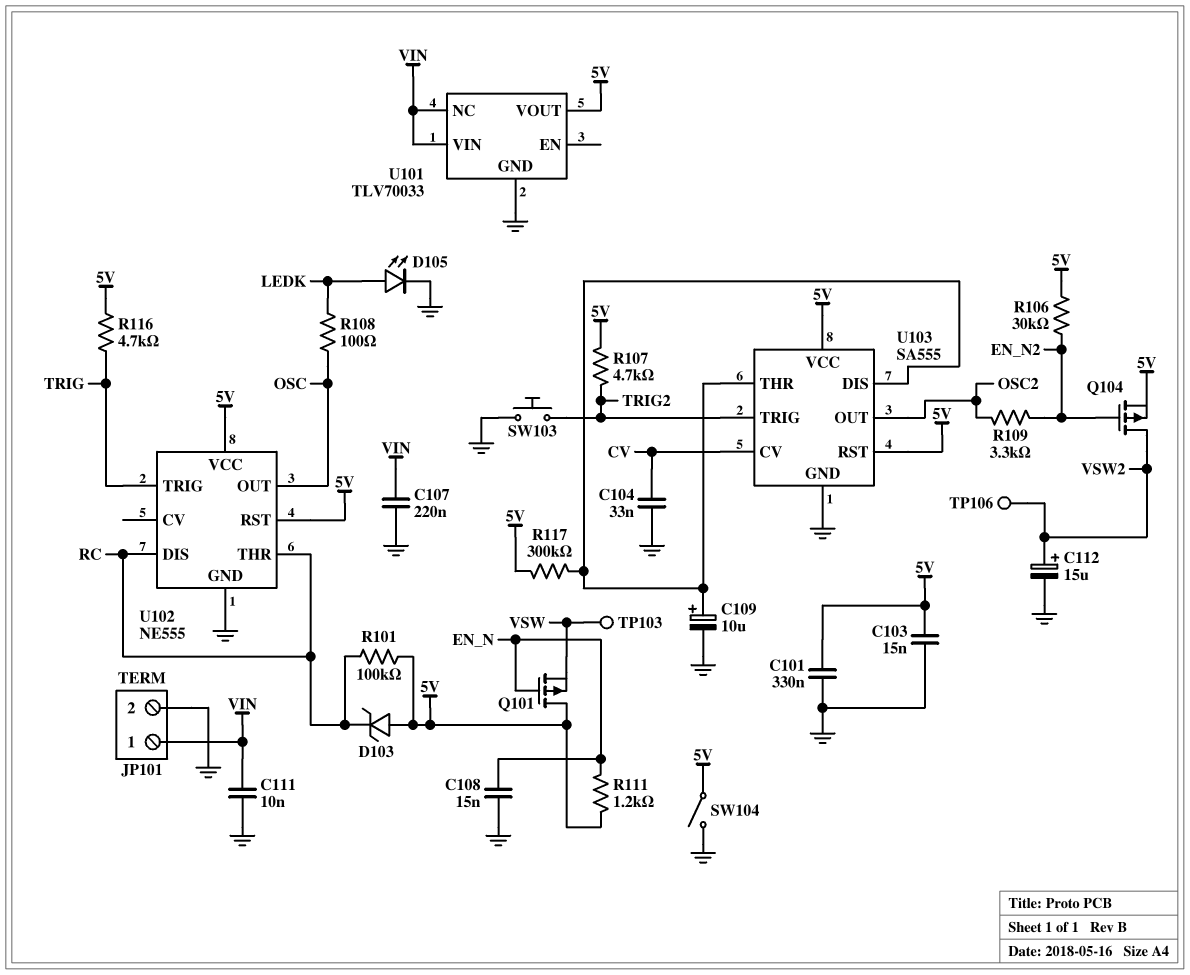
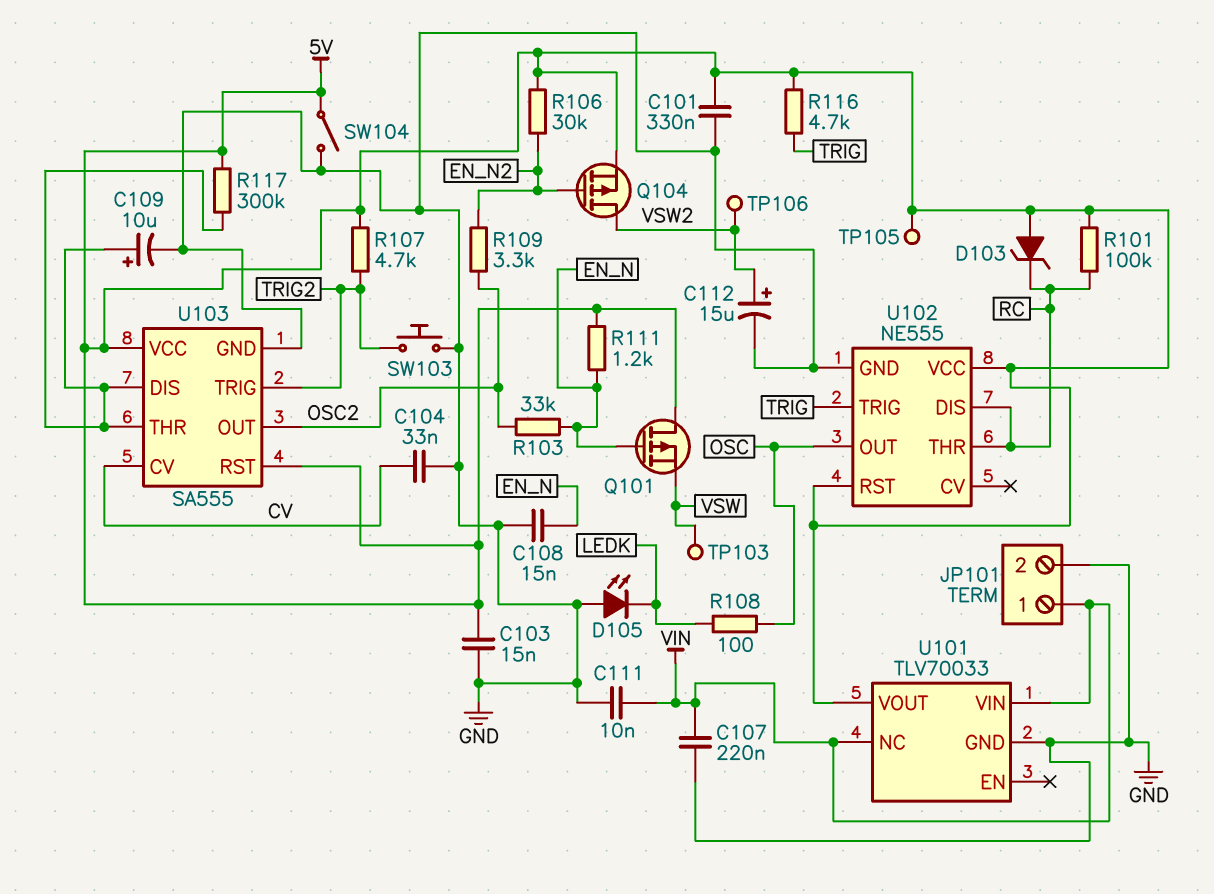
D105: LED (A LEDK, K GND) -> LED (A GND, K LEDK)
R103: none -> 33k (EN_N, OSC2)
TP105: none -> test point (5V)

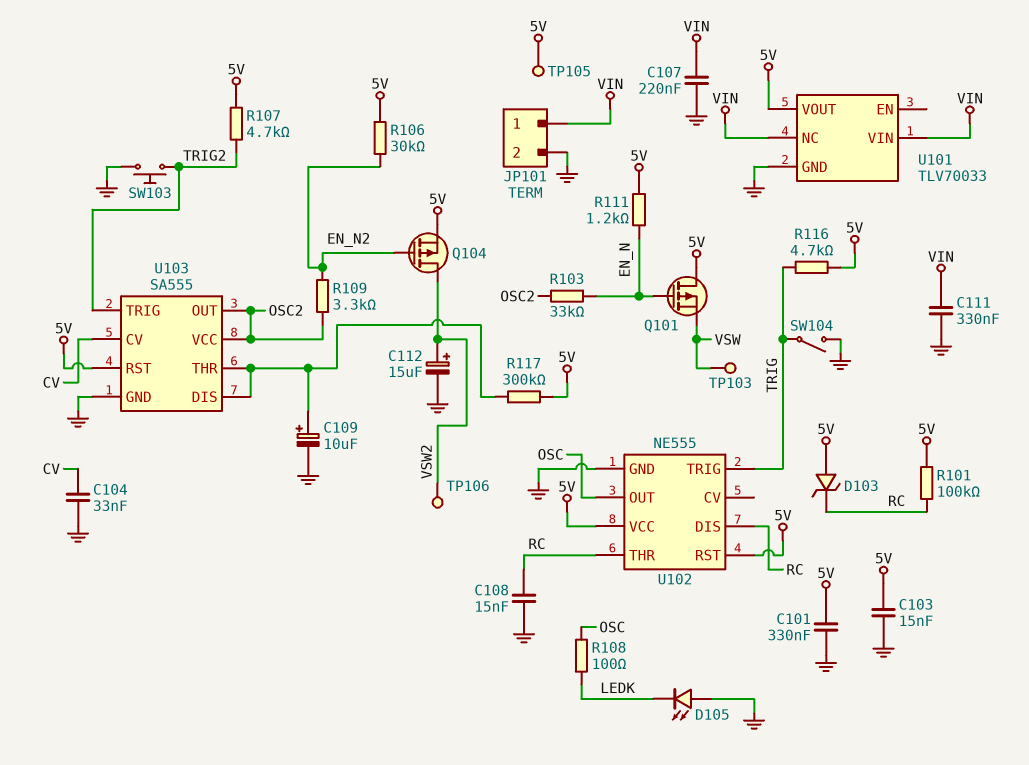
C108: 15nF (EN_N, GND) -> 15nF (GND, RC)
C111: 10nF (GND, VIN) -> 330nF (GND, VIN)
SW104: switch (5V, GND) -> switch (GND, TRIG)
U103 pin VCC: 5V -> OSC2

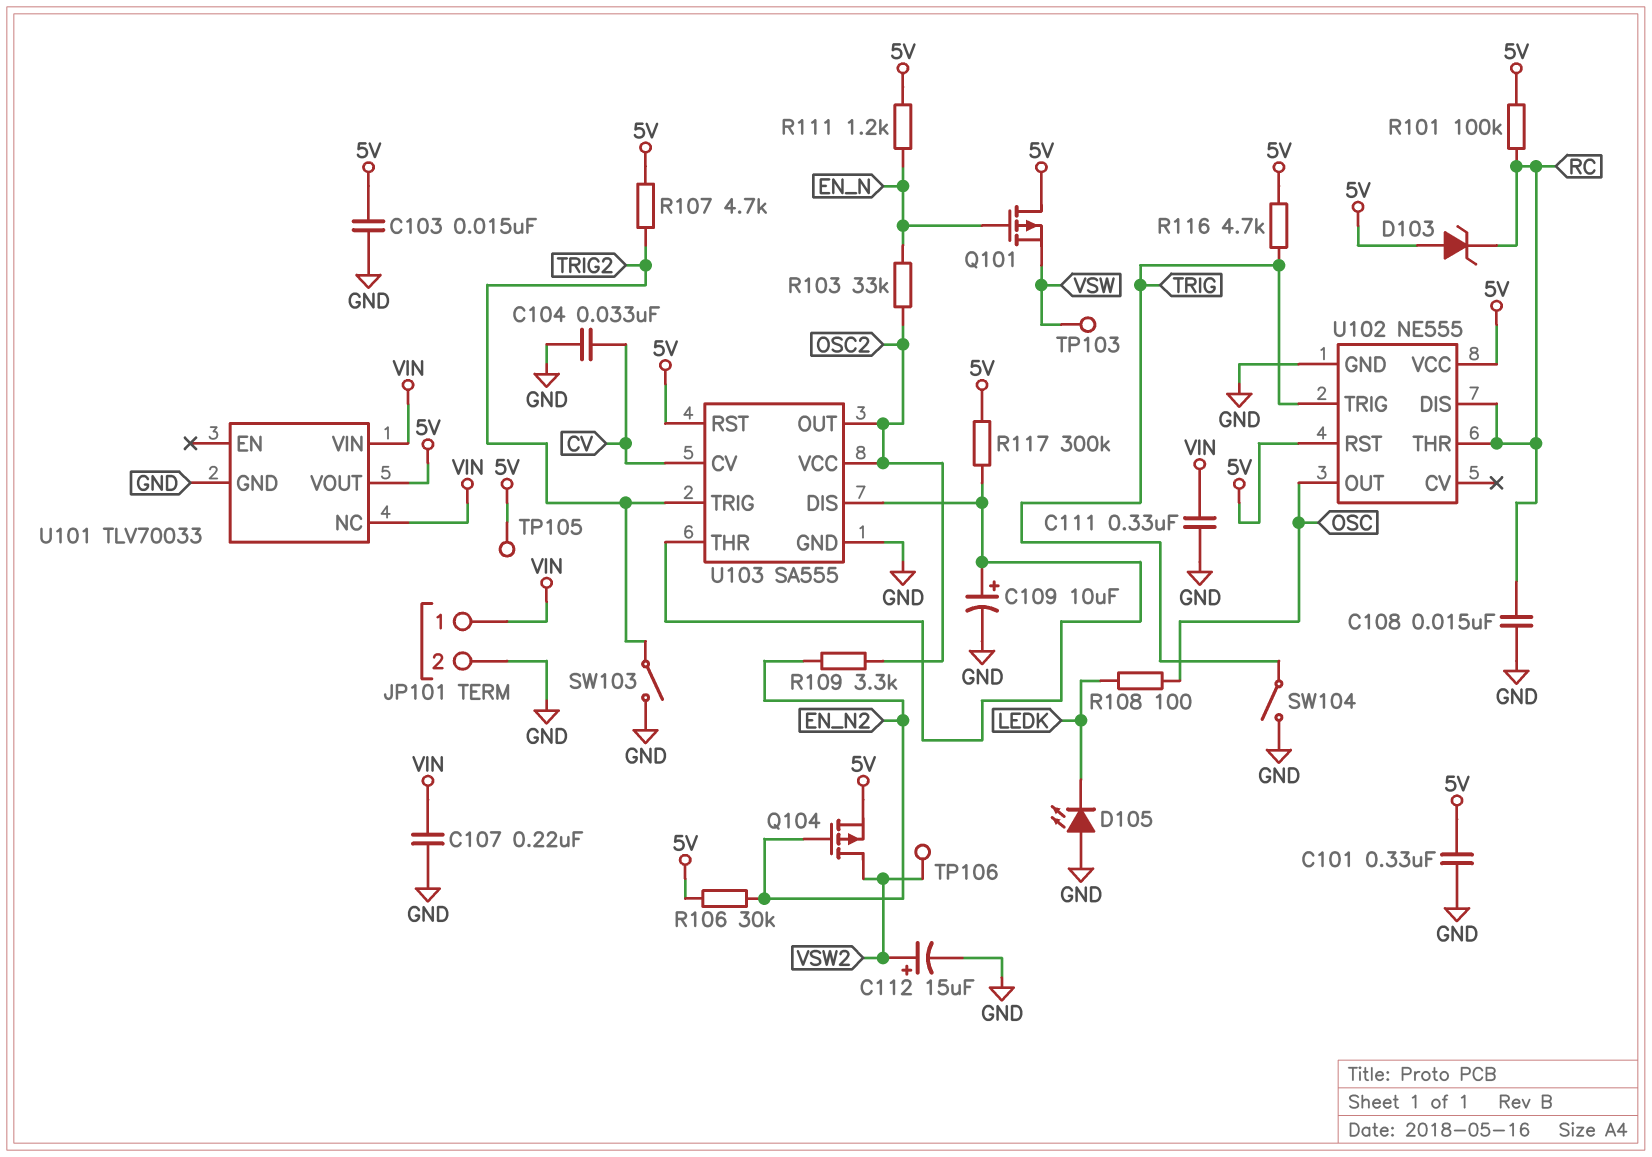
SW103: button (GND, TRIG2) -> switch (GND, TRIG2)

